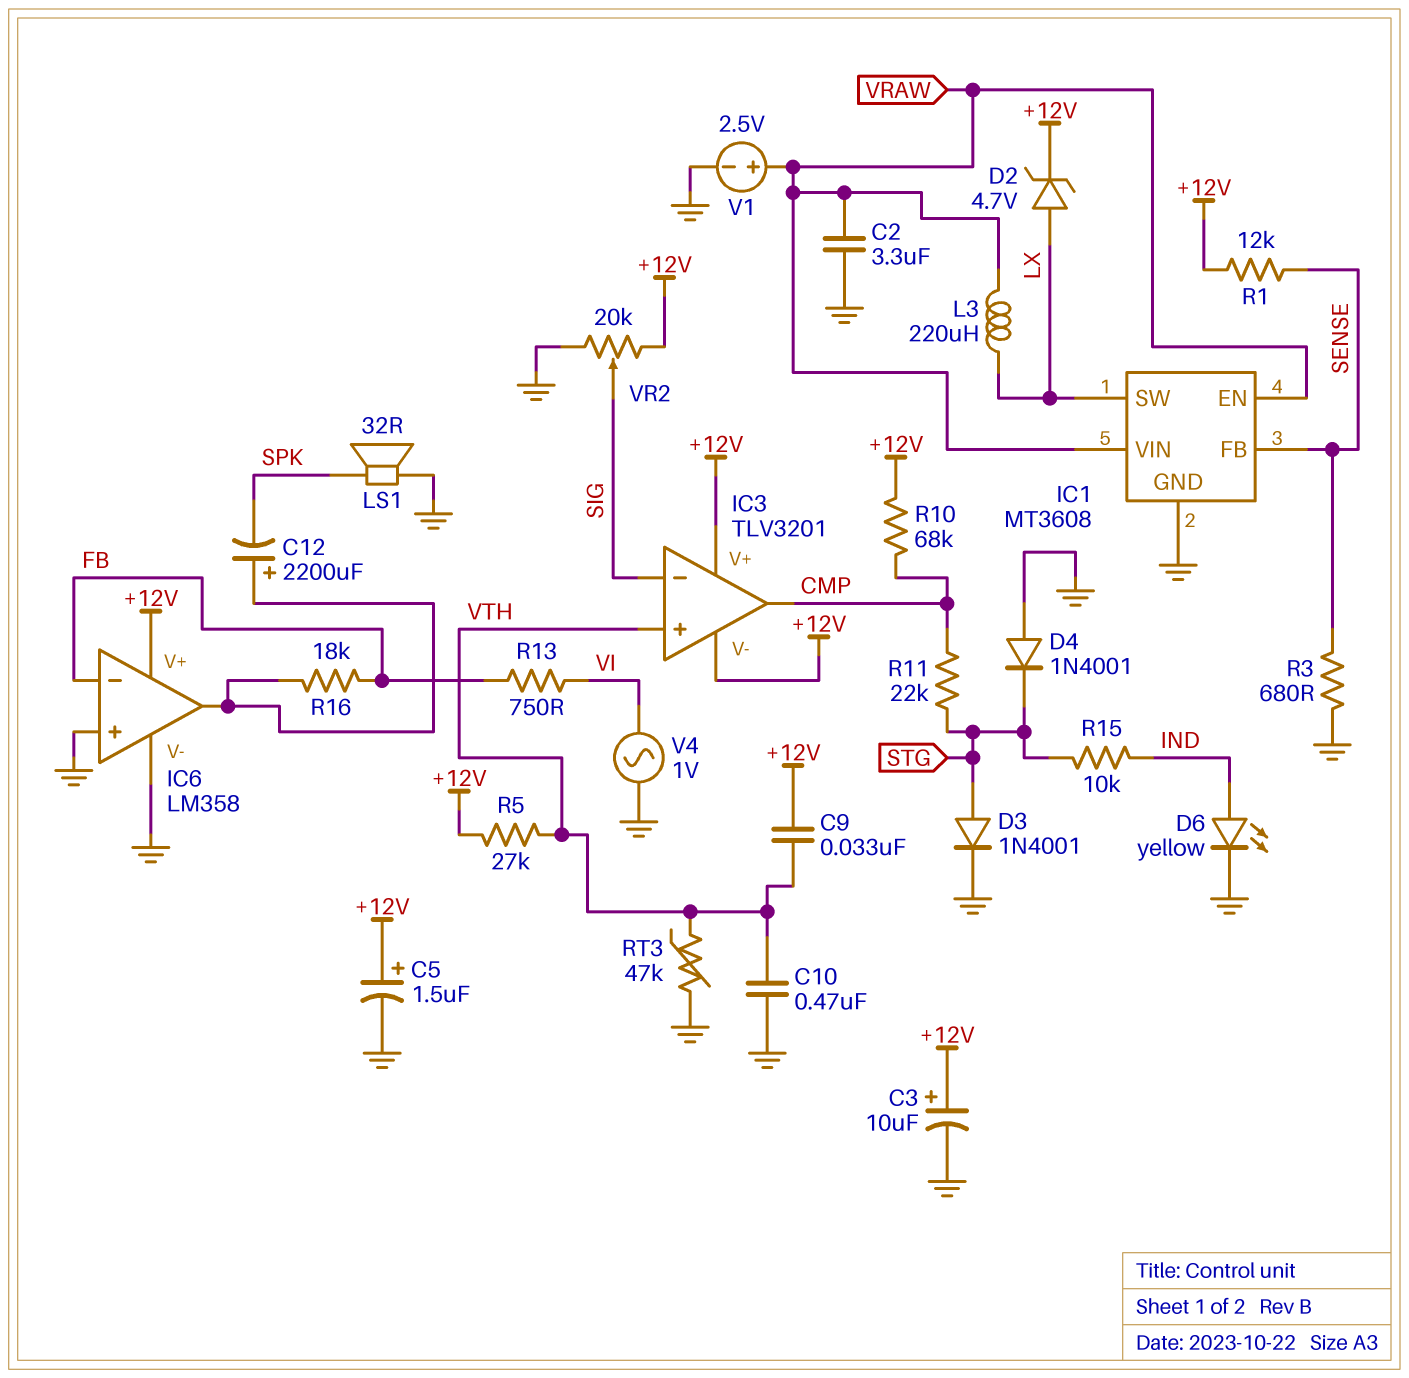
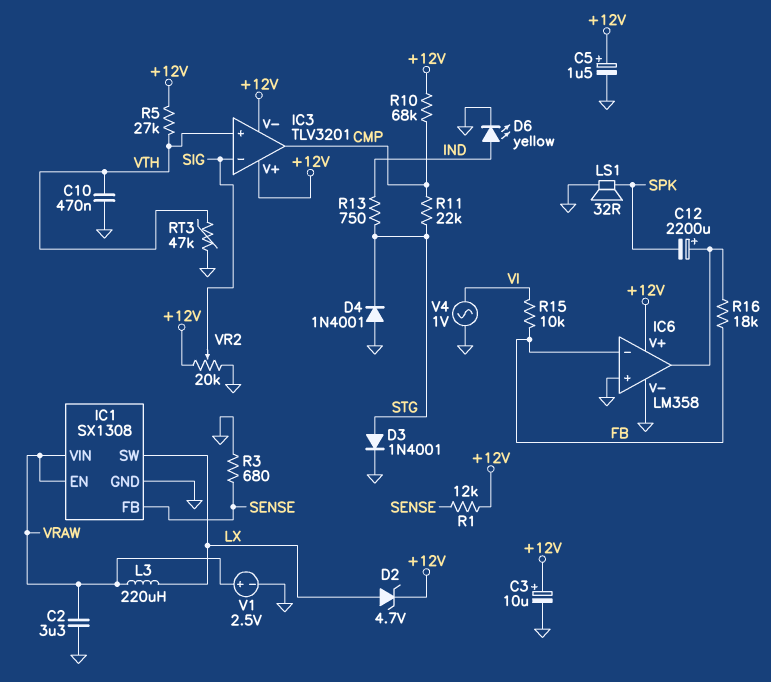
C9: 33nF (+12V, VTH) -> none
IC1: MT3608 -> SX1308
R13: 750 (FB, VI) -> 750 (IND, STG)
R15: 10k (IND, STG) -> 10k (FB, VI)

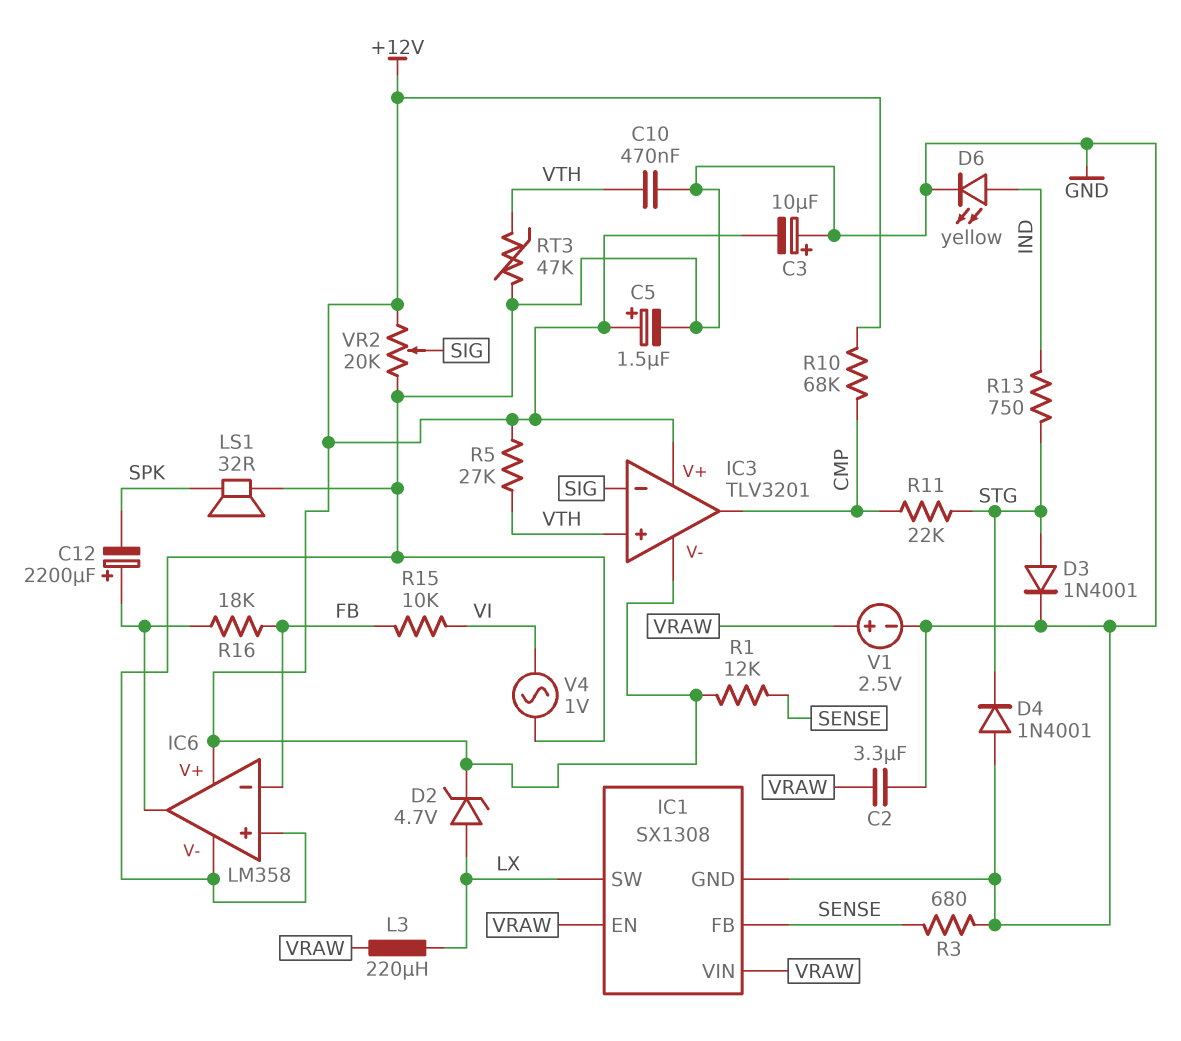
C3: 10uF (plus +12V, minus GND) -> 10uF (plus GND, minus +12V)

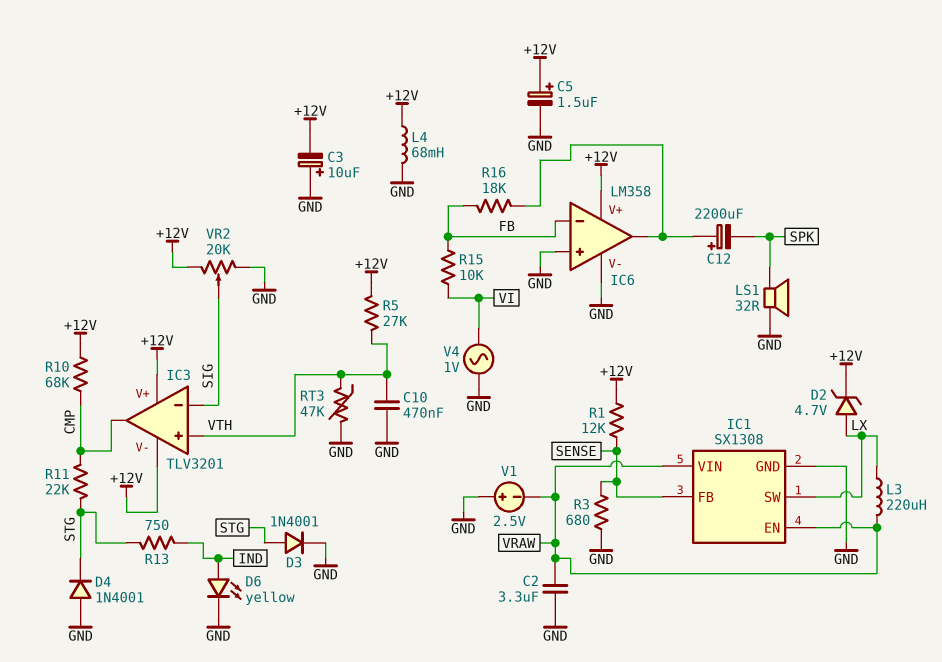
L4: none -> 68mH (+12V, GND)
V1: 2.5V (plus VRAW, minus GND) -> 2.5V (plus GND, minus VRAW)

